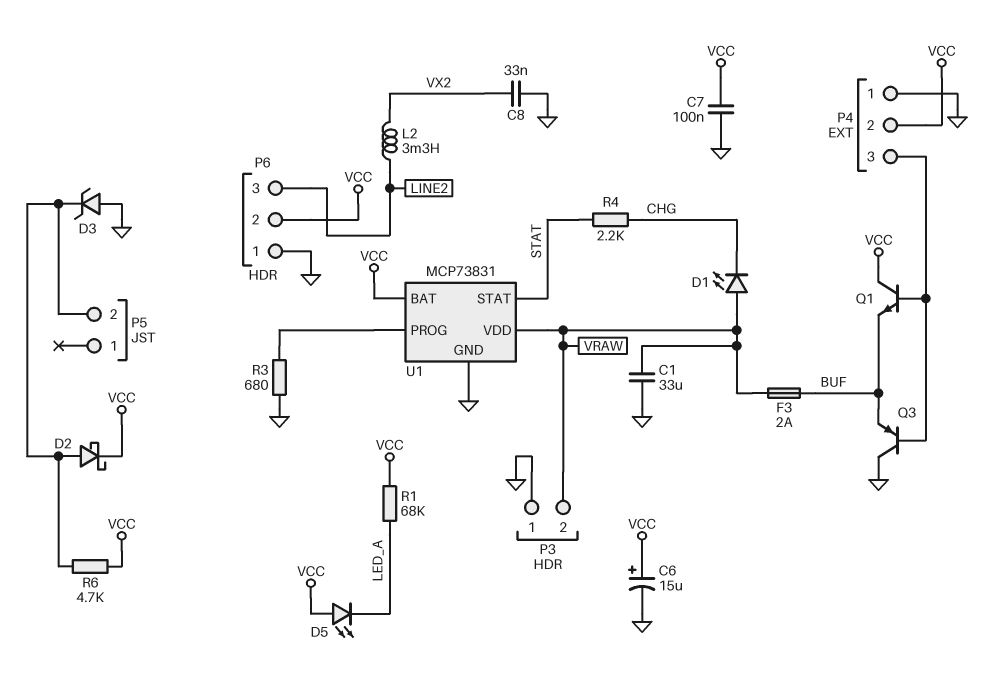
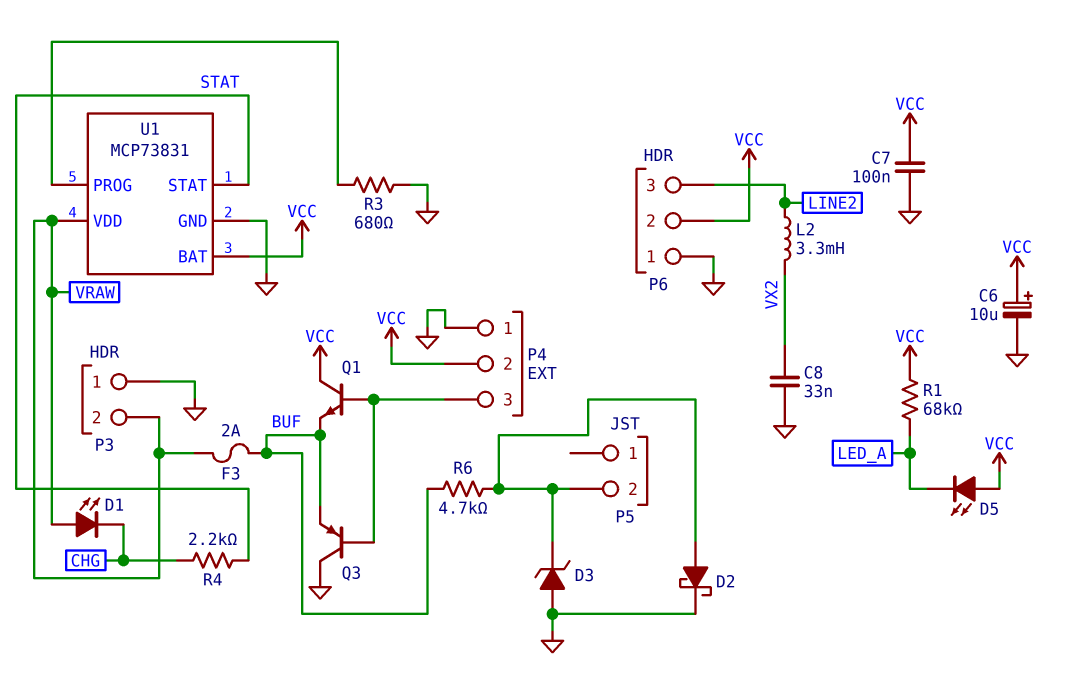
C1: 33uF (GND, VRAW) -> none
C6: 15uF (plus VCC, minus GND) -> 10uF (plus VCC, minus GND)
D2: schottky (A P5/2, K VCC) -> schottky (A P5/2, K GND)
R6: 4.7k (P5/2, VCC) -> 4.7k (BUF, P5/2)

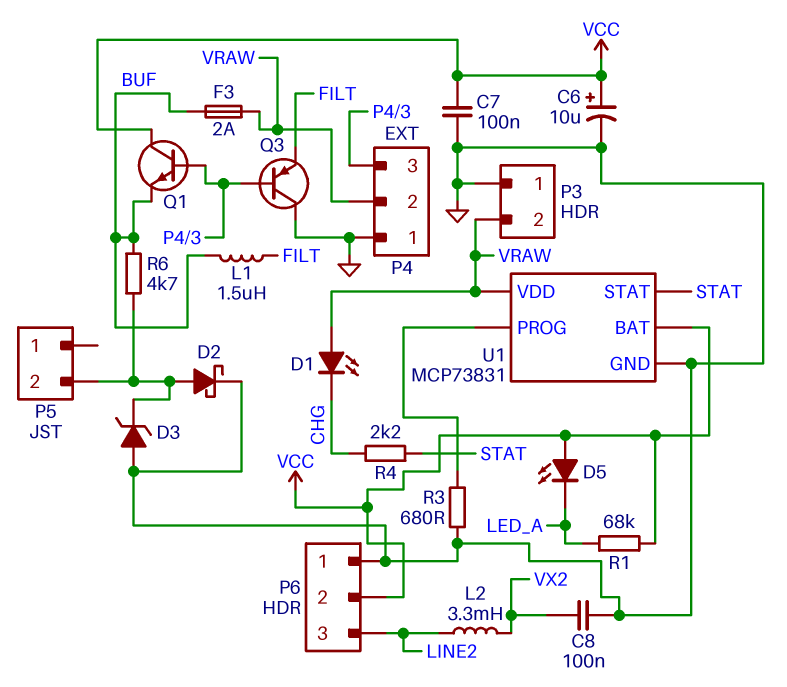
C8: 33nF (GND, VX2) -> 100nF (GND, VX2)
L1: none -> 1.5uH (BUF, FILT)
P4 pin 2: VCC -> VRAW
Q3: PNP (B P4/3, C GND, E BUF) -> PNP (B P4/3, C GND, E FILT)

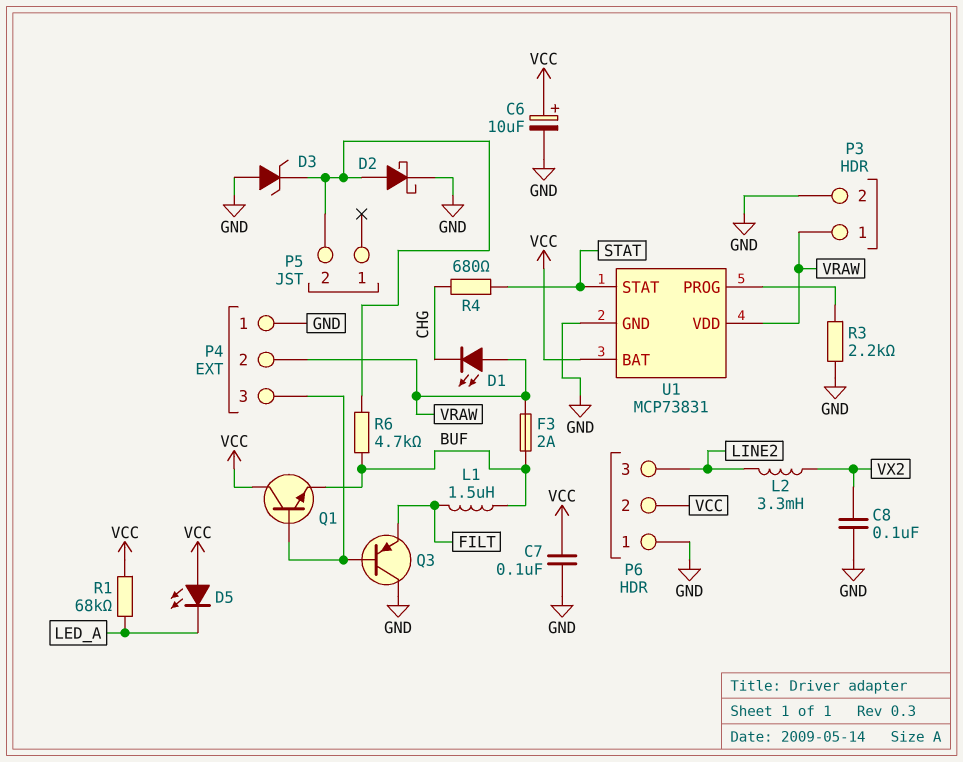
P3 pin 1: GND -> VRAW
P3 pin 2: VRAW -> GND
R3: 680 (GND, U1/PROG) -> 2.2k (GND, U1/PROG)
R4: 2.2k (CHG, STAT) -> 680 (CHG, STAT)

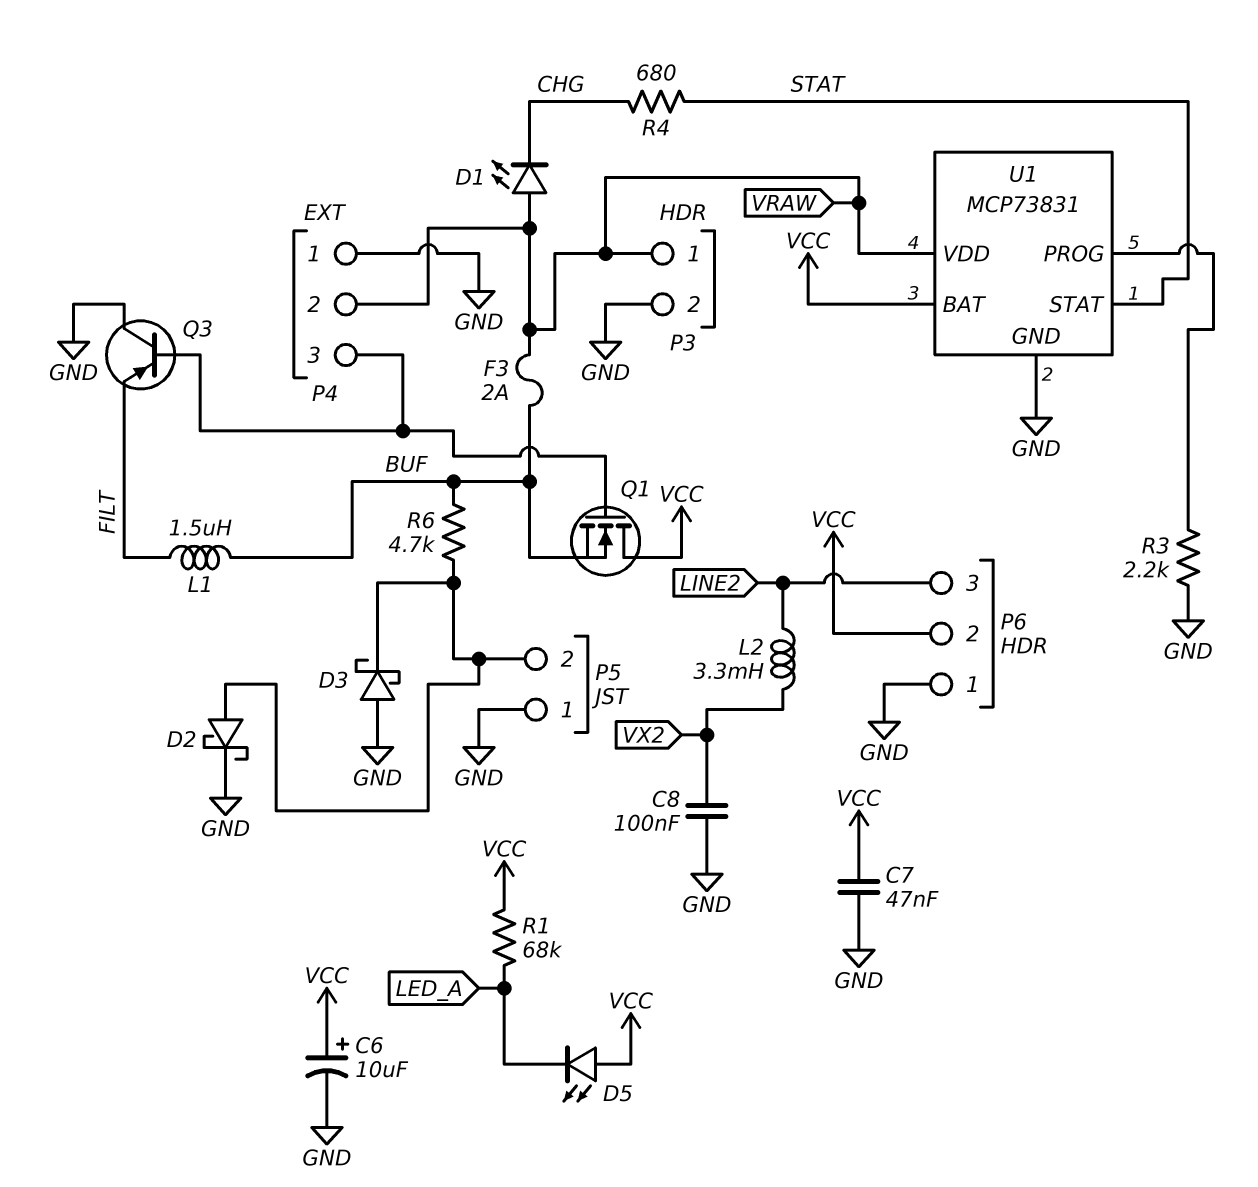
C7: 100nF (GND, VCC) -> 47nF (GND, VCC)
D3: zener (A GND, K P5/2) -> schottky (A GND, K P5/2)
P5 pin 1: none -> GND
Q1: NPN (B P4/3, C VCC, E BUF) -> NMOS (G P4/3, D VCC, S BUF)

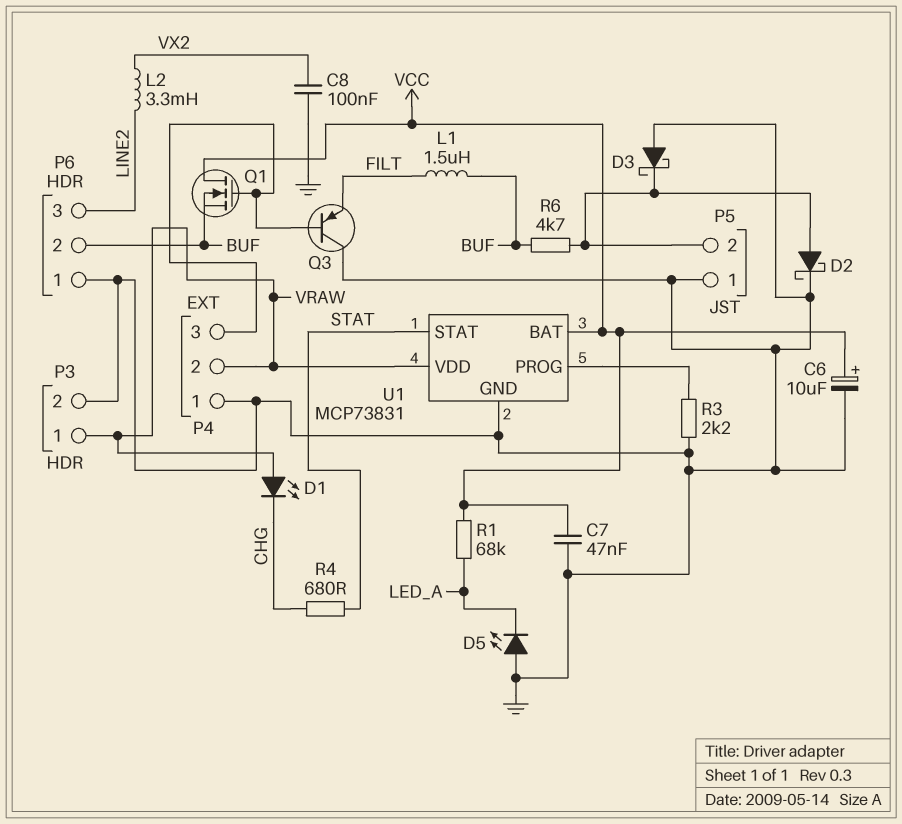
D5: LED (A VCC, K LED_A) -> LED (A GND, K LED_A)
F3: 2A (BUF, VRAW) -> none
P6 pin 2: VCC -> BUF

